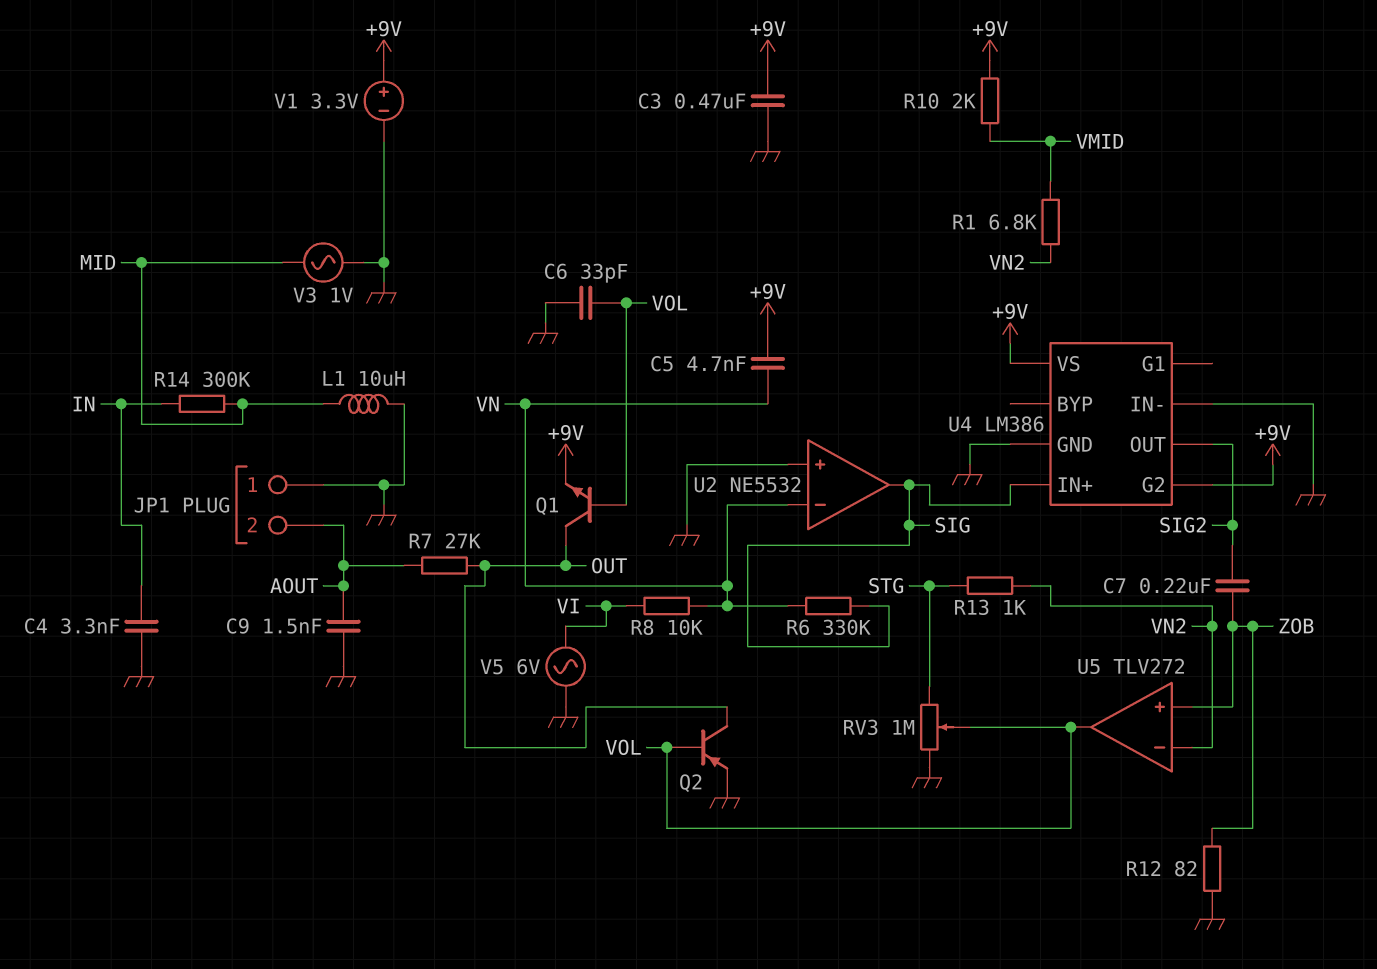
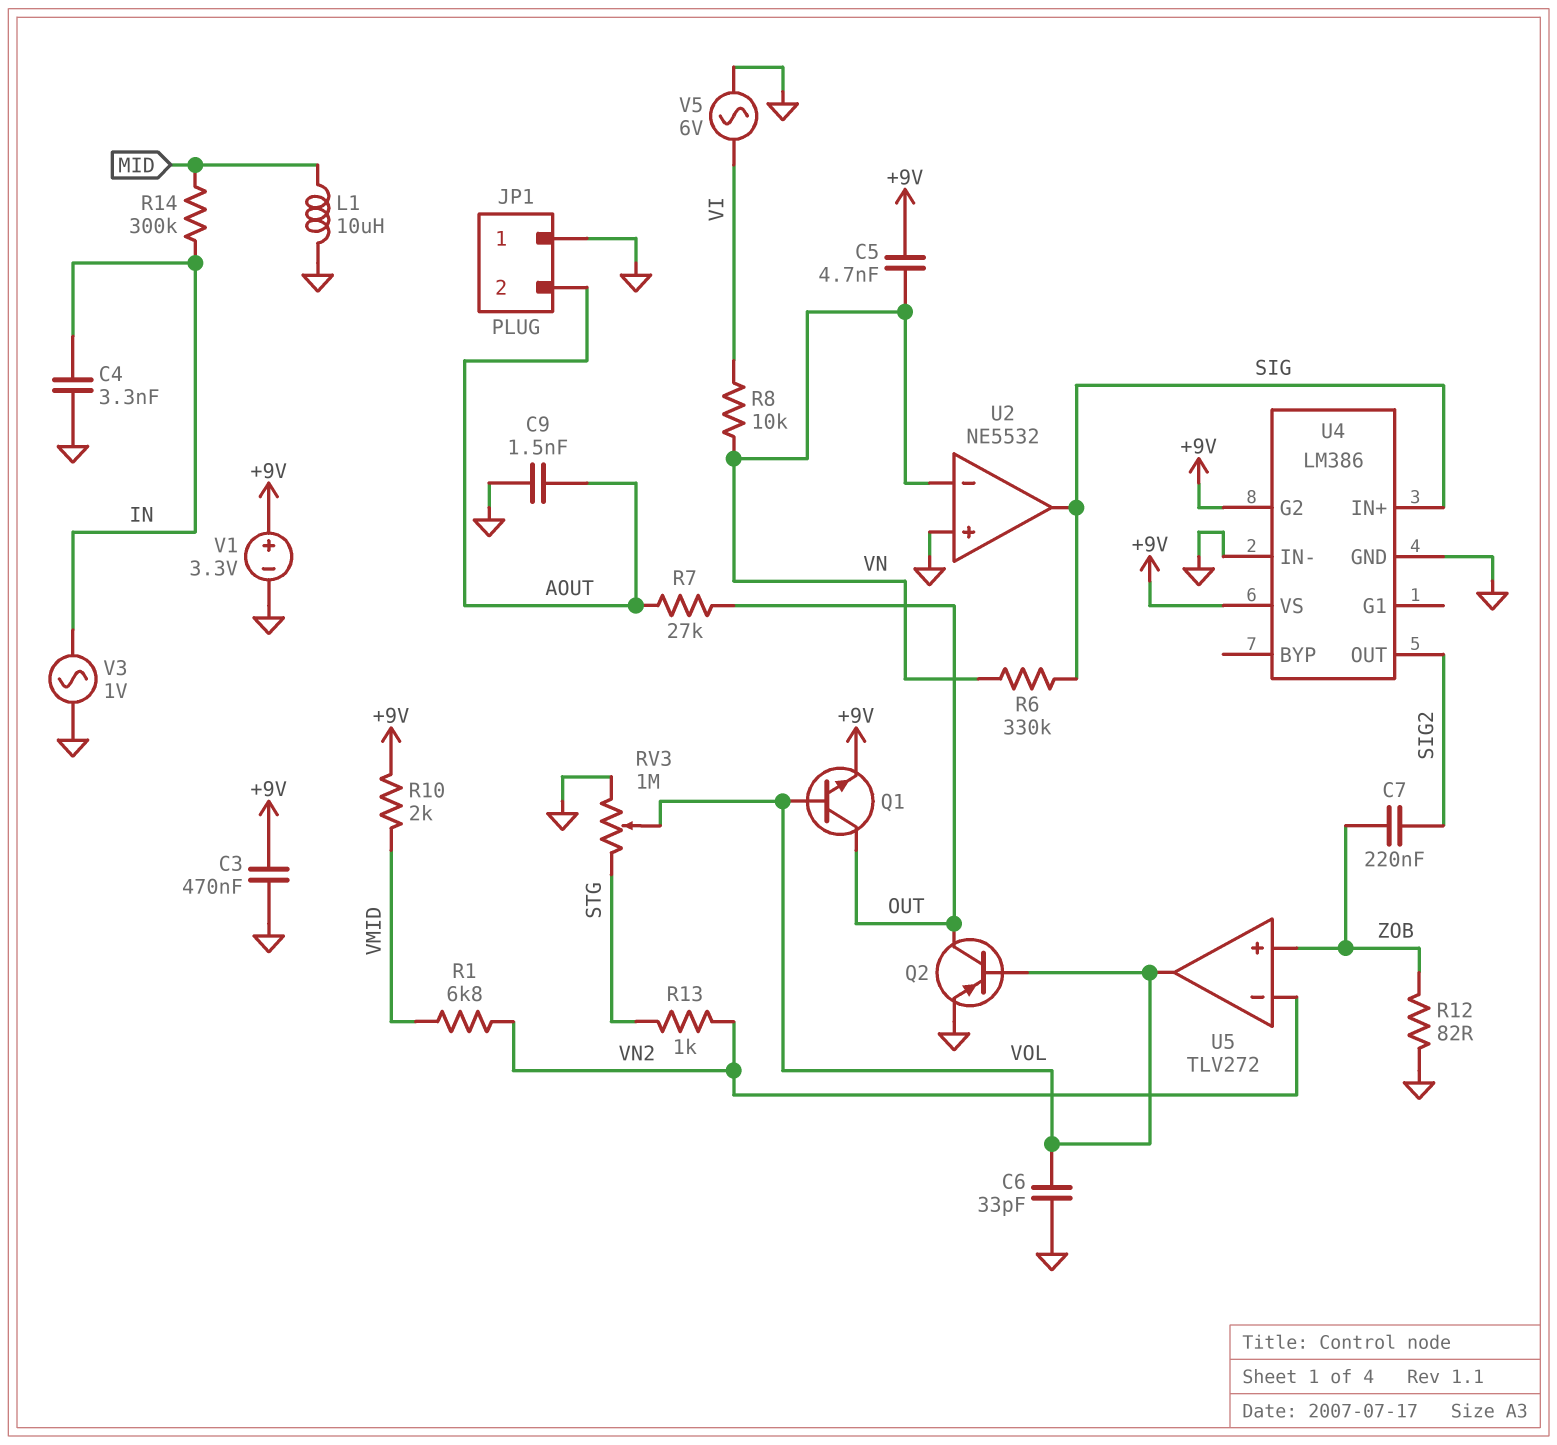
V3: AC 1V (GND, MID) -> AC 1V (GND, IN)

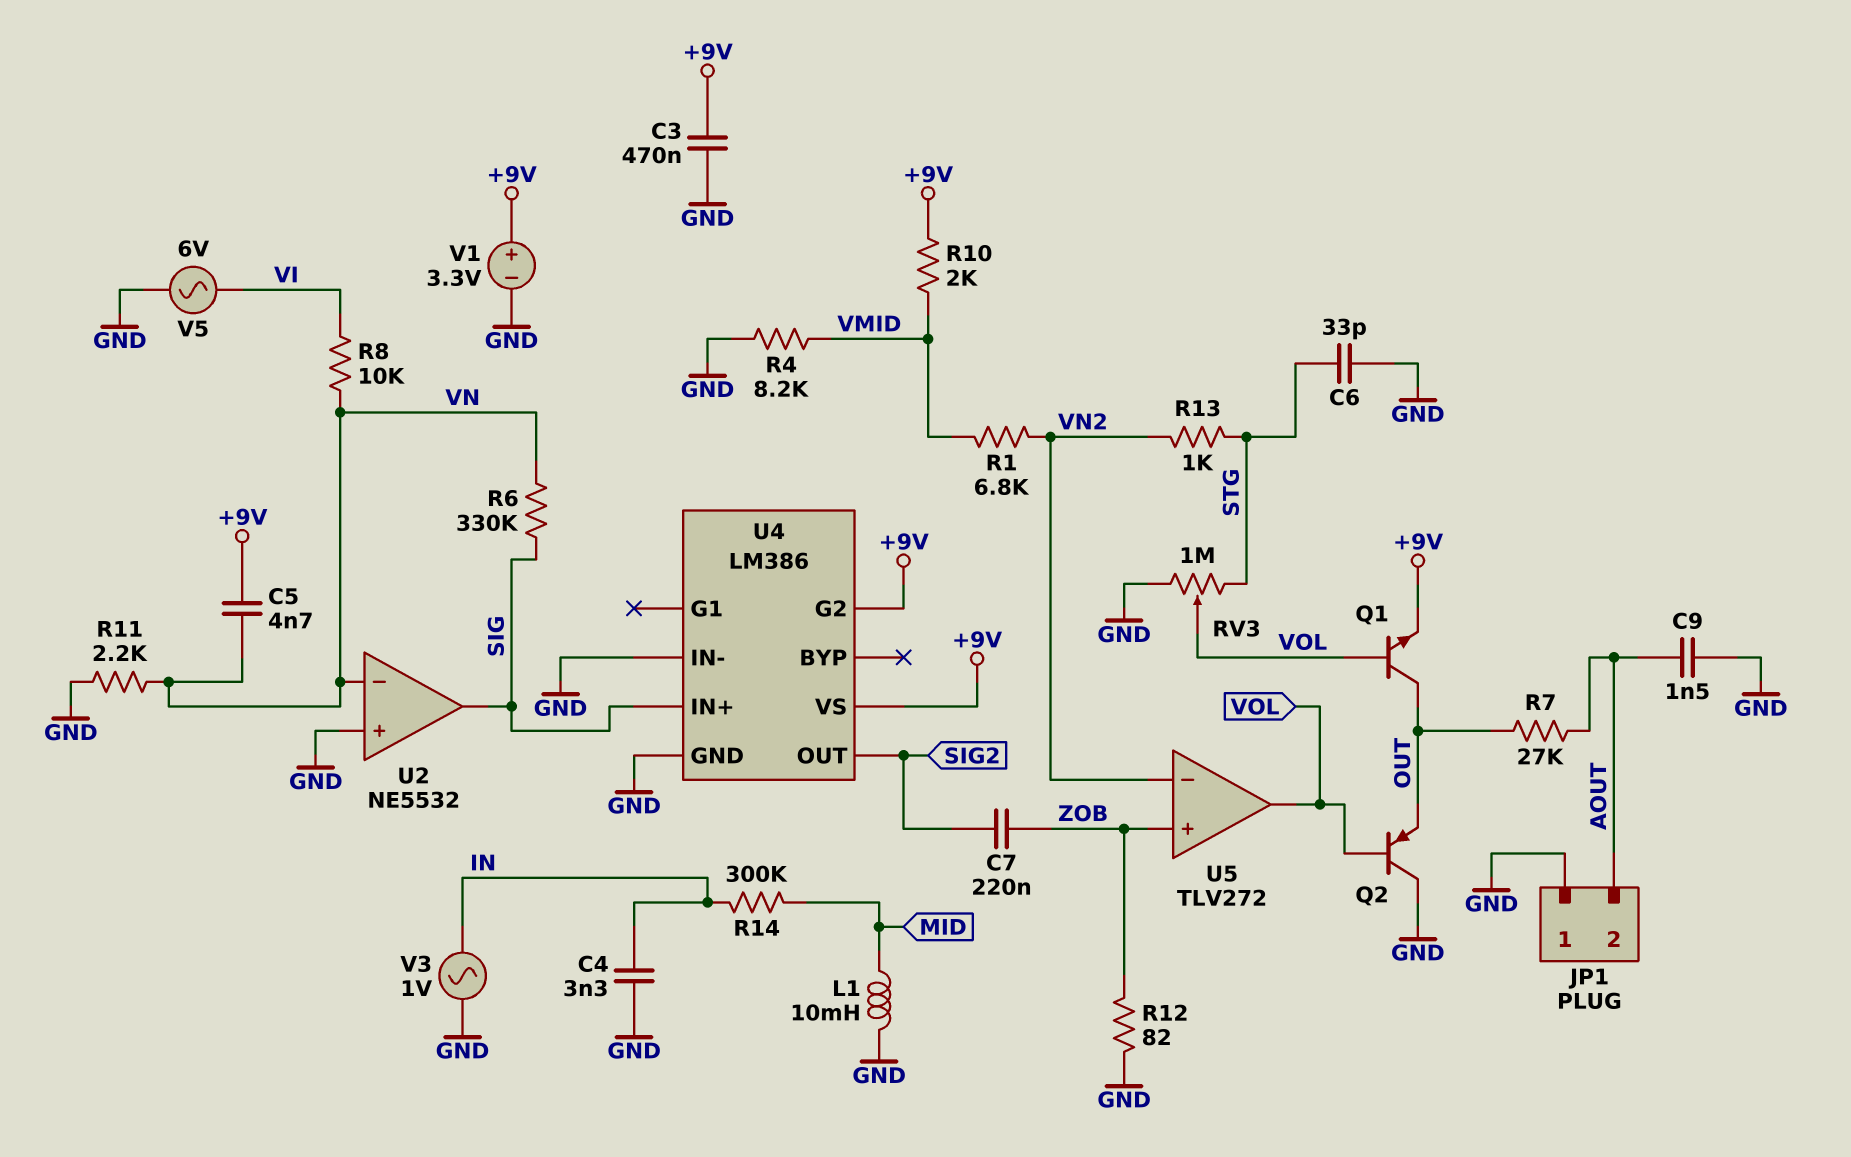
C6: 33pF (GND, VOL) -> 33pF (GND, STG)
L1: 10uH (GND, MID) -> 10mH (GND, MID)
Q2: PNP (B VOL, C OUT, E GND) -> PNP (B VOL, C GND, E OUT)
R4: none -> 8.2k (GND, VMID)
R11: none -> 2.2k (GND, VN)

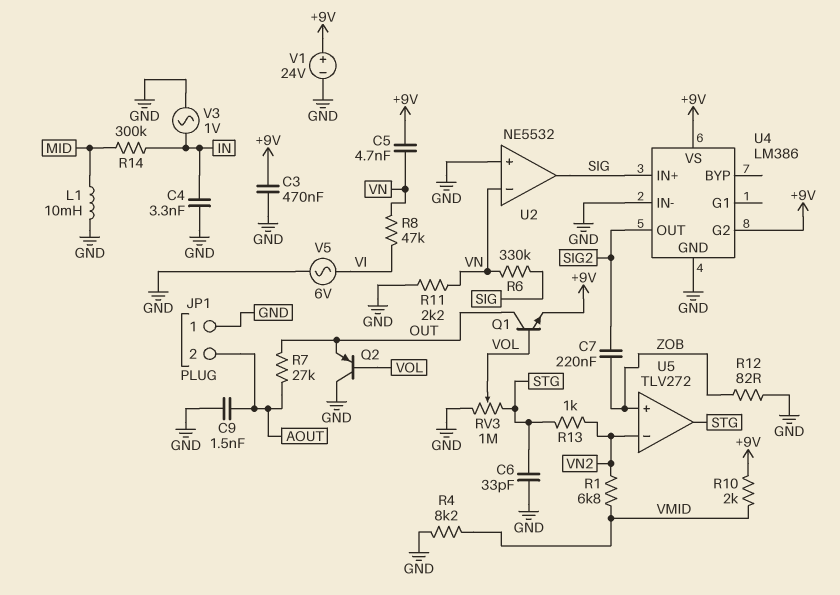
R8: 10k (VI, VN) -> 47k (VI, VN)
U5 pin out: VOL -> STG
V1: 3.3V (plus +9V, minus GND) -> 24V (plus +9V, minus GND)

